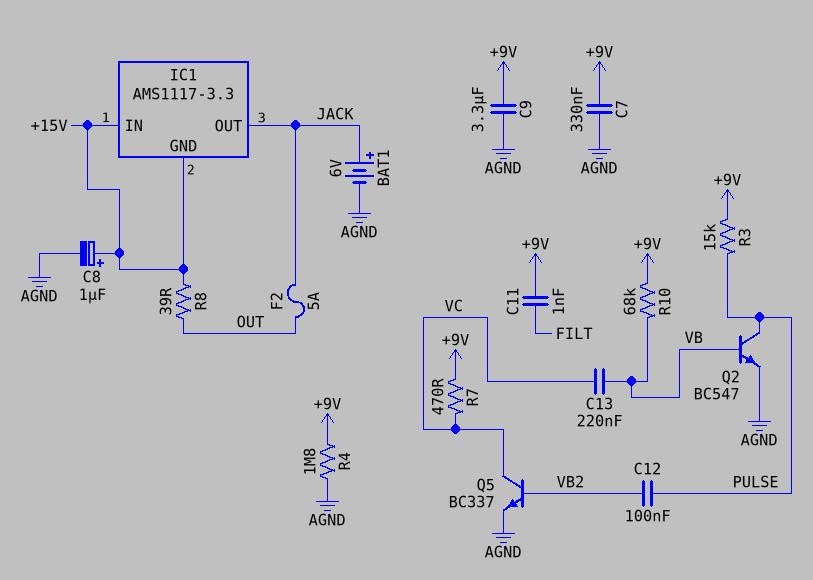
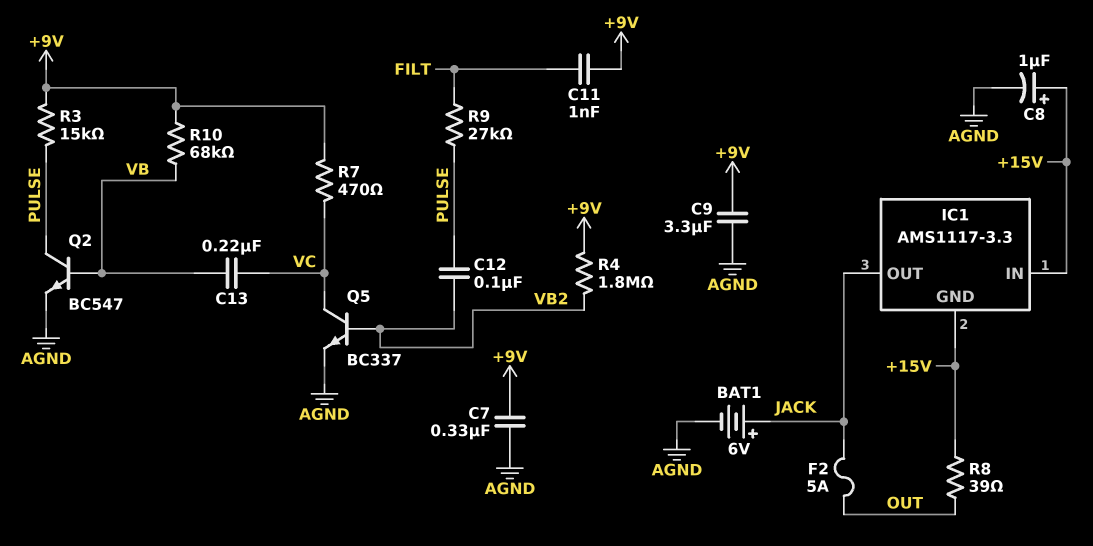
R4: 1.8M (+9V, AGND) -> 1.8M (+9V, VB2)
R9: none -> 27k (FILT, PULSE)

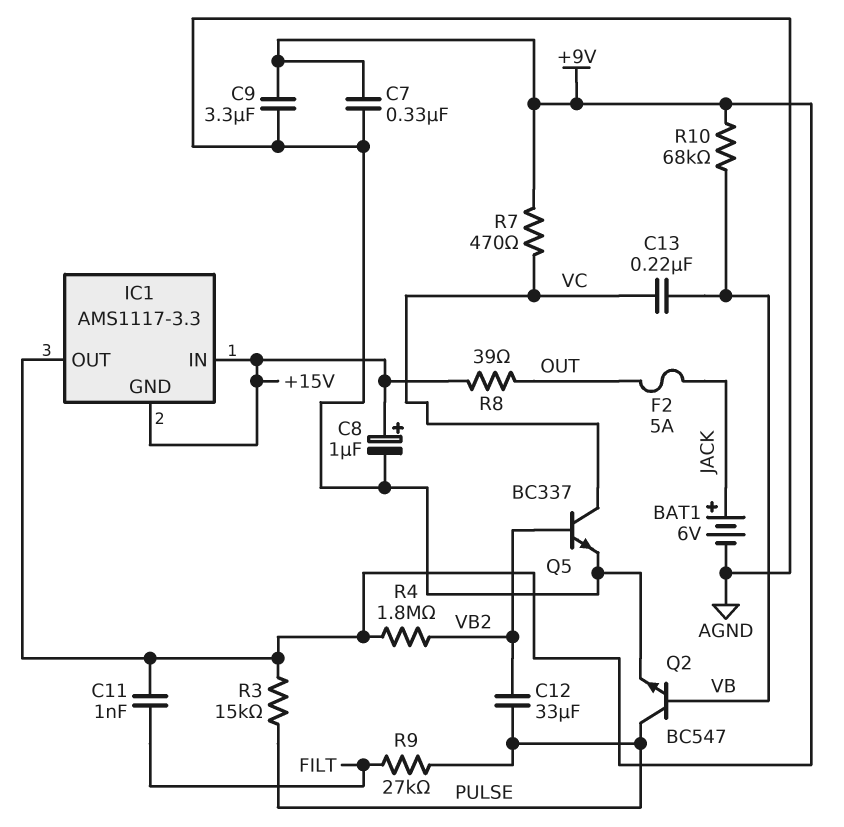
C12: 100nF (PULSE, VB2) -> 33uF (PULSE, VB2)
IC1 pin OUT: JACK -> +9V

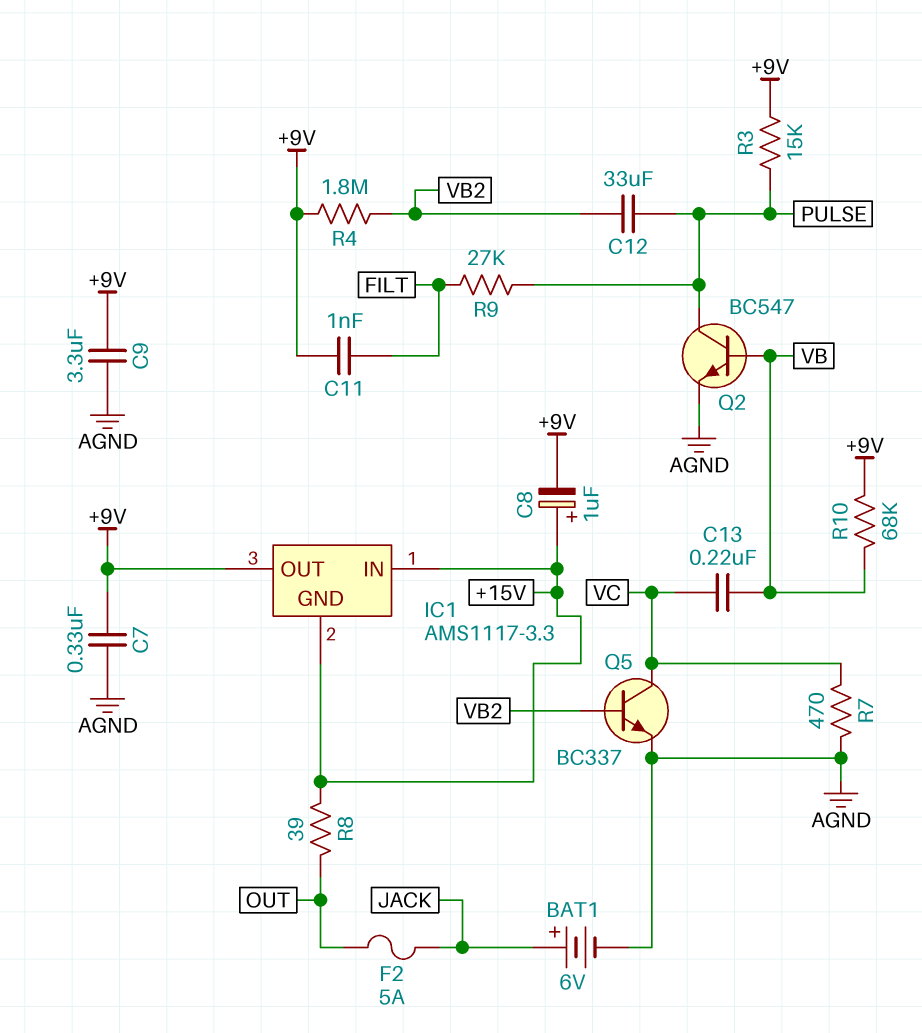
C8: 1uF (plus +15V, minus AGND) -> 1uF (plus +15V, minus +9V)
R7: 470 (+9V, VC) -> 470 (AGND, VC)

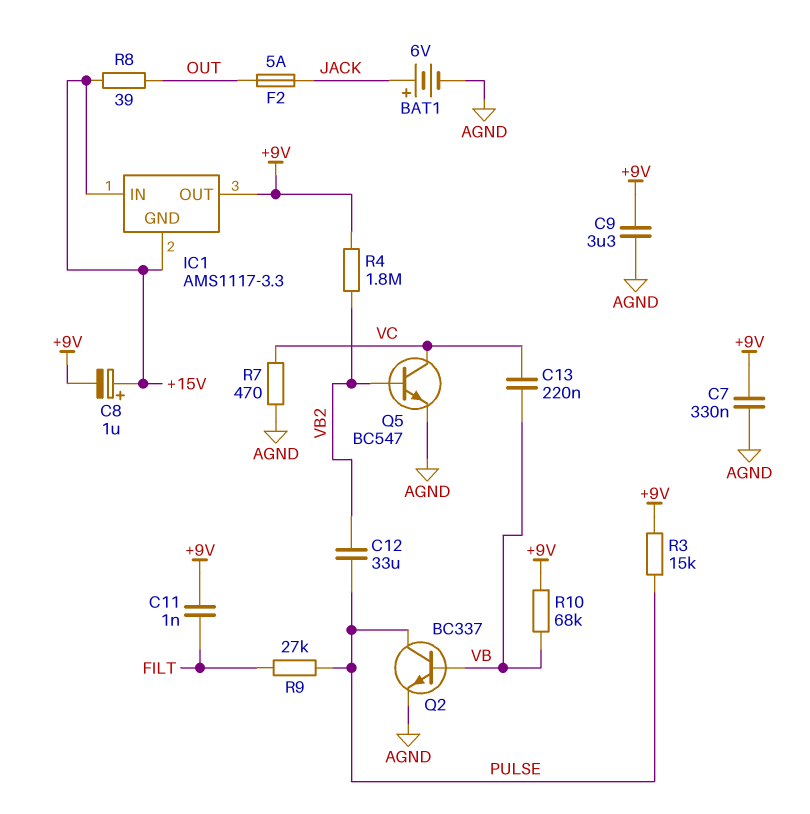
Q2: NPN BC547 (B VB, C PULSE, E AGND) -> NPN BC337 (B VB, C PULSE, E AGND)
Q5: NPN BC337 (B VB2, C VC, E AGND) -> NPN BC547 (B VB2, C VC, E AGND)

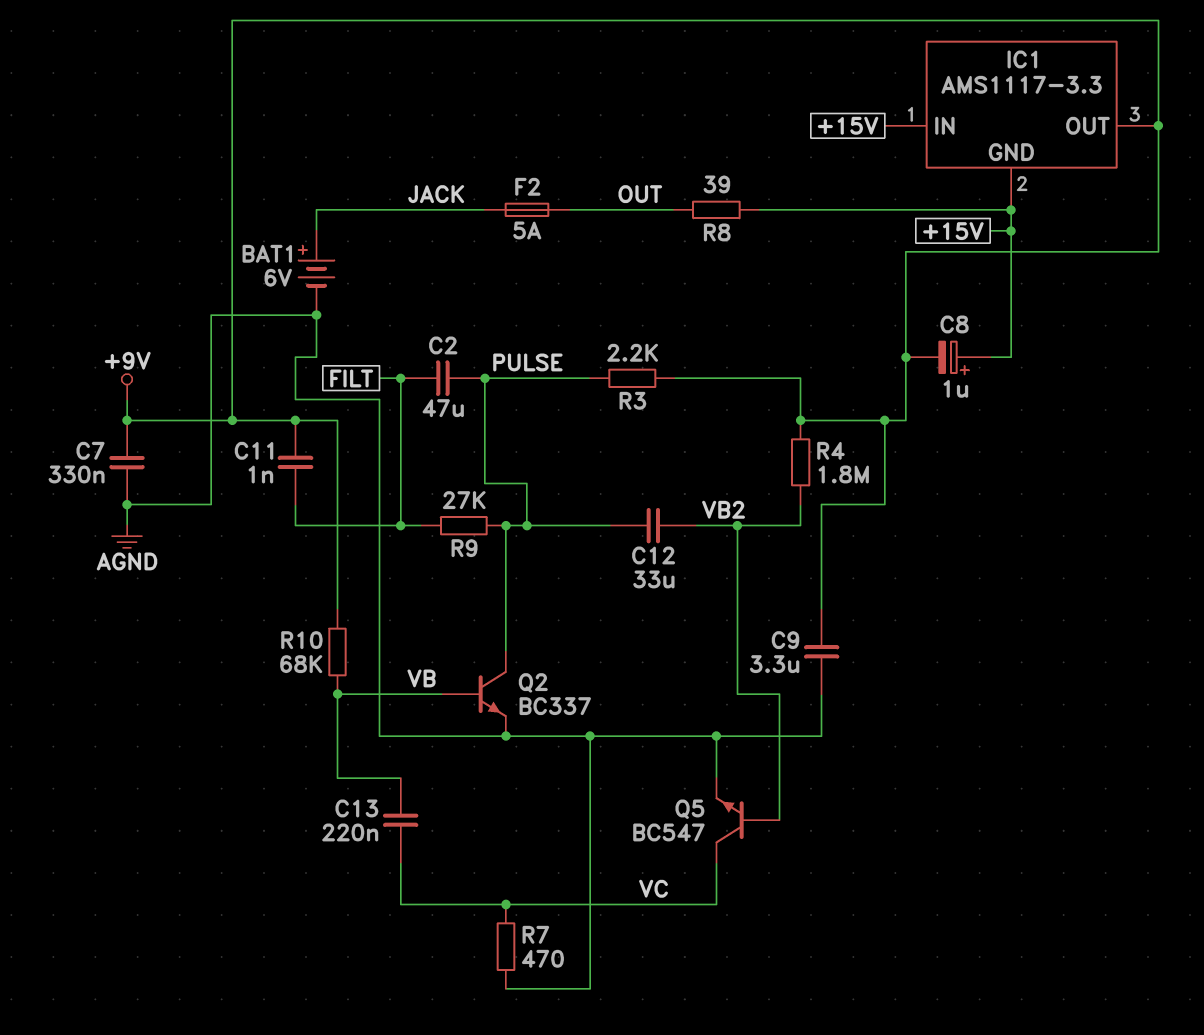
C2: none -> 47uF (FILT, PULSE)
R3: 15k (+9V, PULSE) -> 2.2k (+9V, PULSE)

